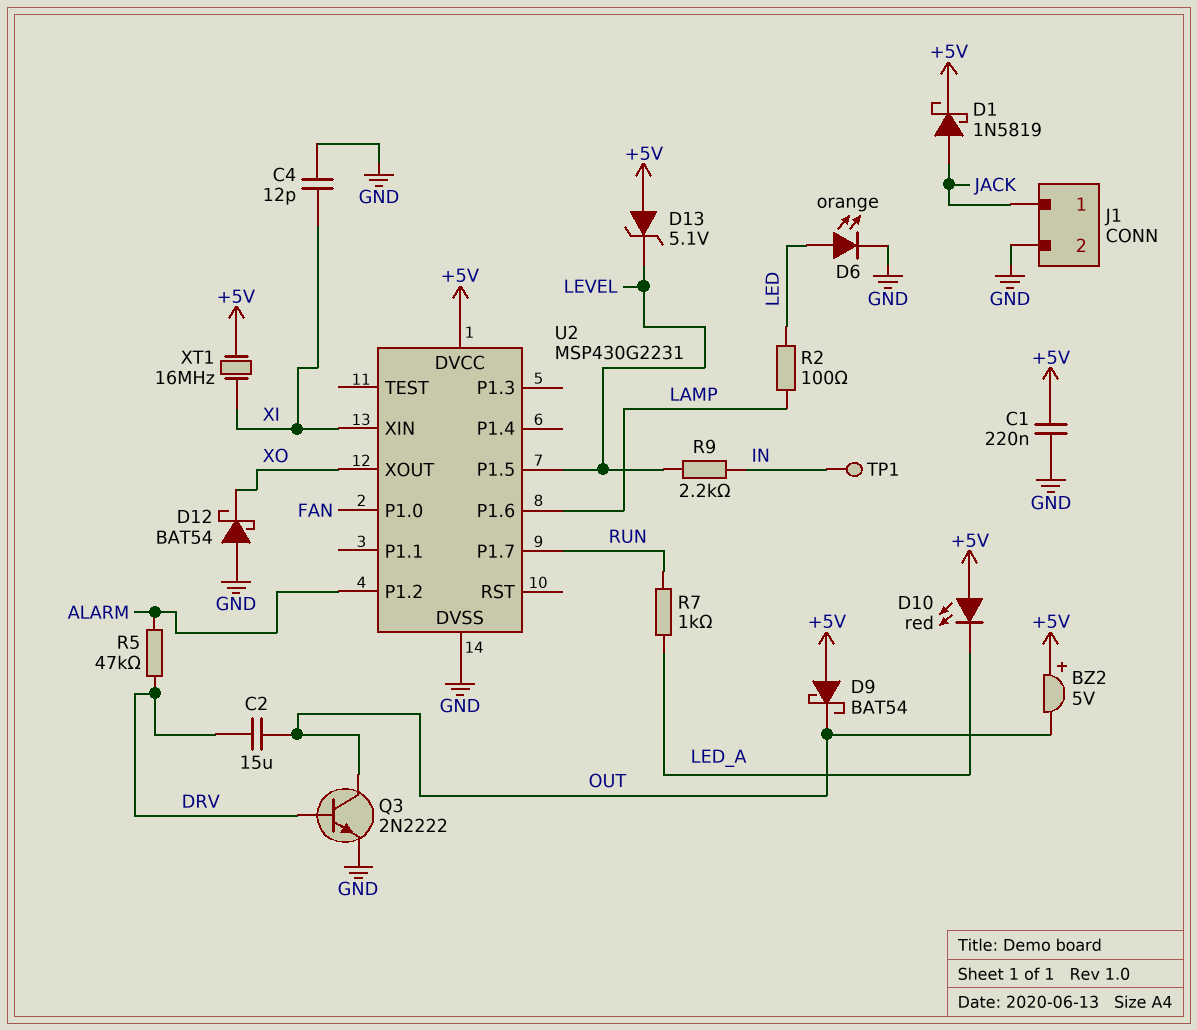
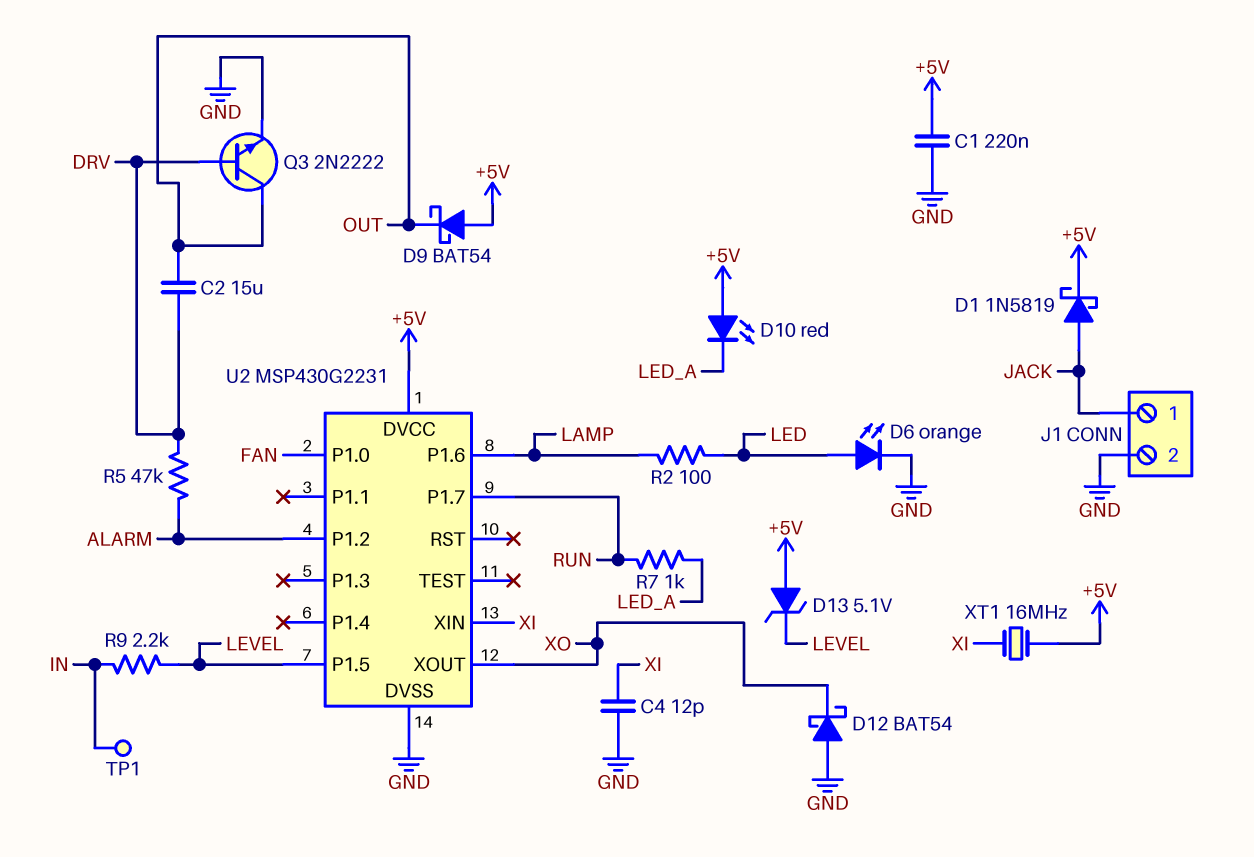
BZ2: buzzer 5V (plus +5V, minus OUT) -> none

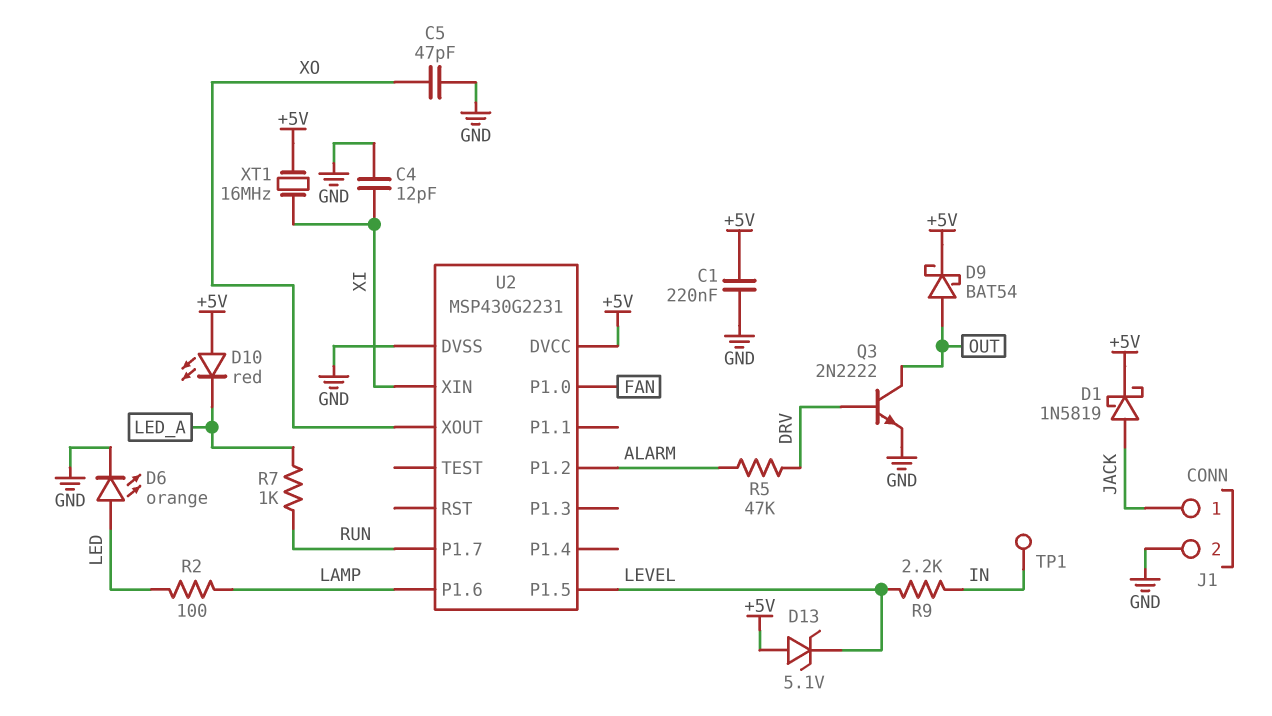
C2: 15uF (DRV, OUT) -> none
C5: none -> 47pF (GND, XO)
D9: schottky BAT54 (A +5V, K OUT) -> schottky BAT54 (A OUT, K +5V)
D12: schottky BAT54 (A GND, K XO) -> none

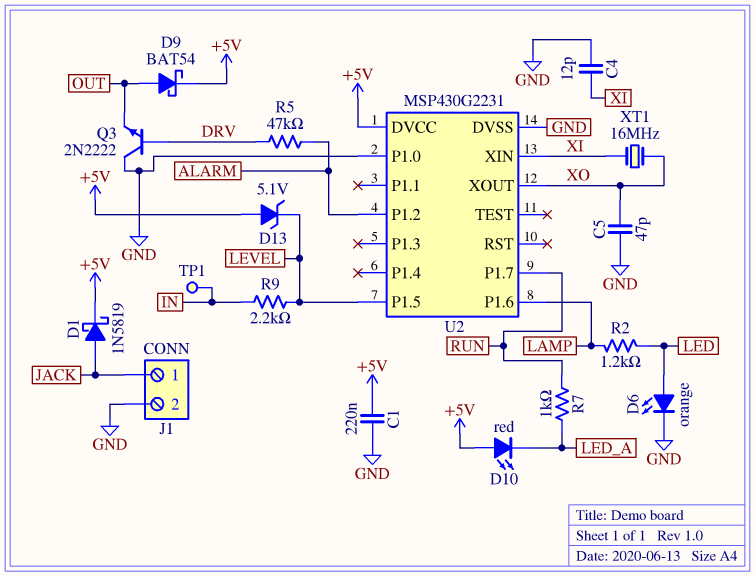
Q3: NPN 2N2222 (B DRV, C OUT, E GND) -> NPN 2N2222 (B DRV, C GND, E OUT)
R2: 100 (LAMP, LED) -> 1.2k (LAMP, LED)
U2 pin P1.0: FAN -> GND
XT1: 16MHz (+5V, XI) -> 16MHz (XI, XO)

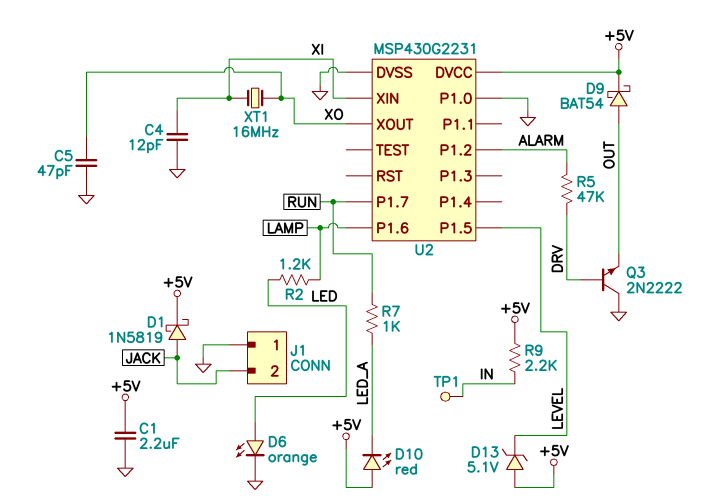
C1: 220nF (+5V, GND) -> 2.2uF (+5V, GND)
J1 pin 1: JACK -> GND
J1 pin 2: GND -> JACK
R9: 2.2k (IN, LEVEL) -> 2.2k (+5V, IN)

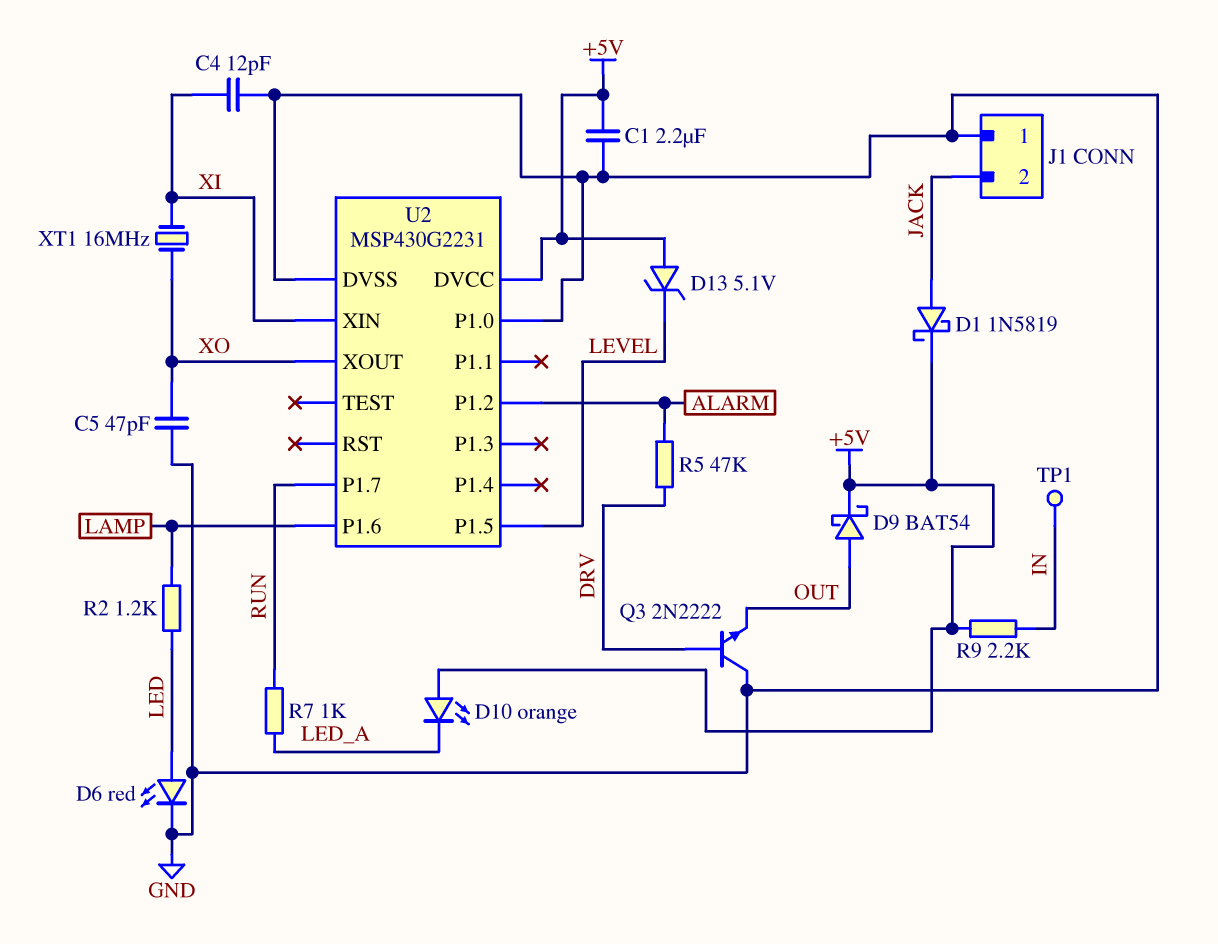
D6: LED orange (A LED, K GND) -> LED red (A LED, K GND)
D10: LED red (A +5V, K LED_A) -> LED orange (A +5V, K LED_A)

